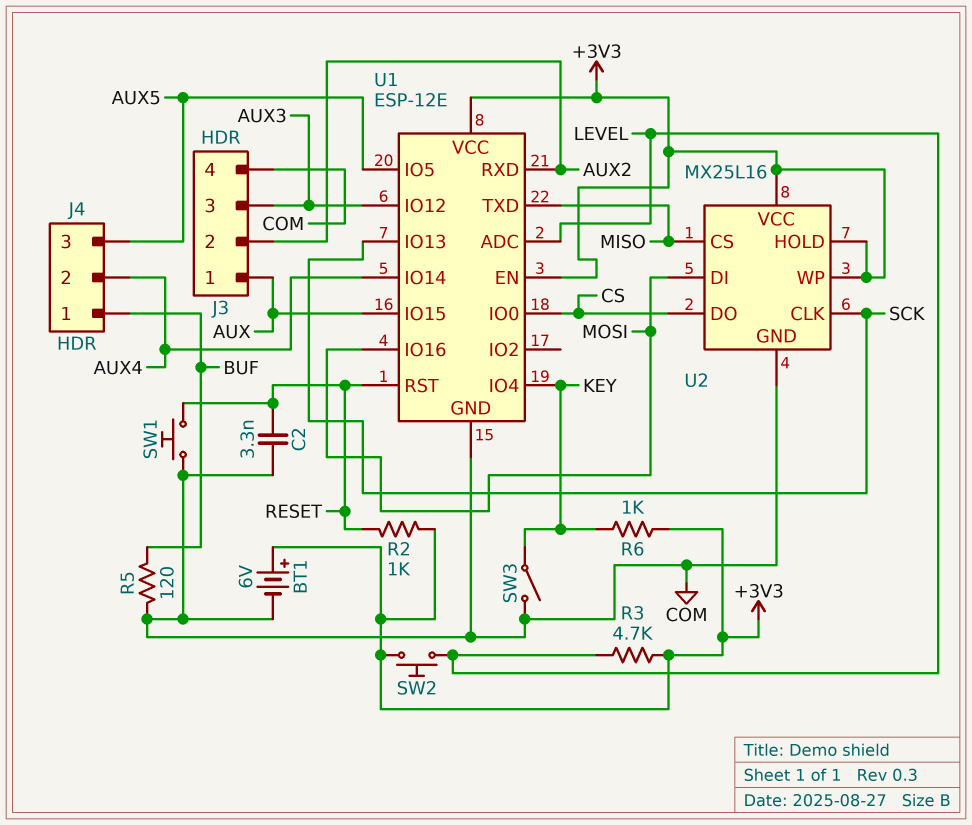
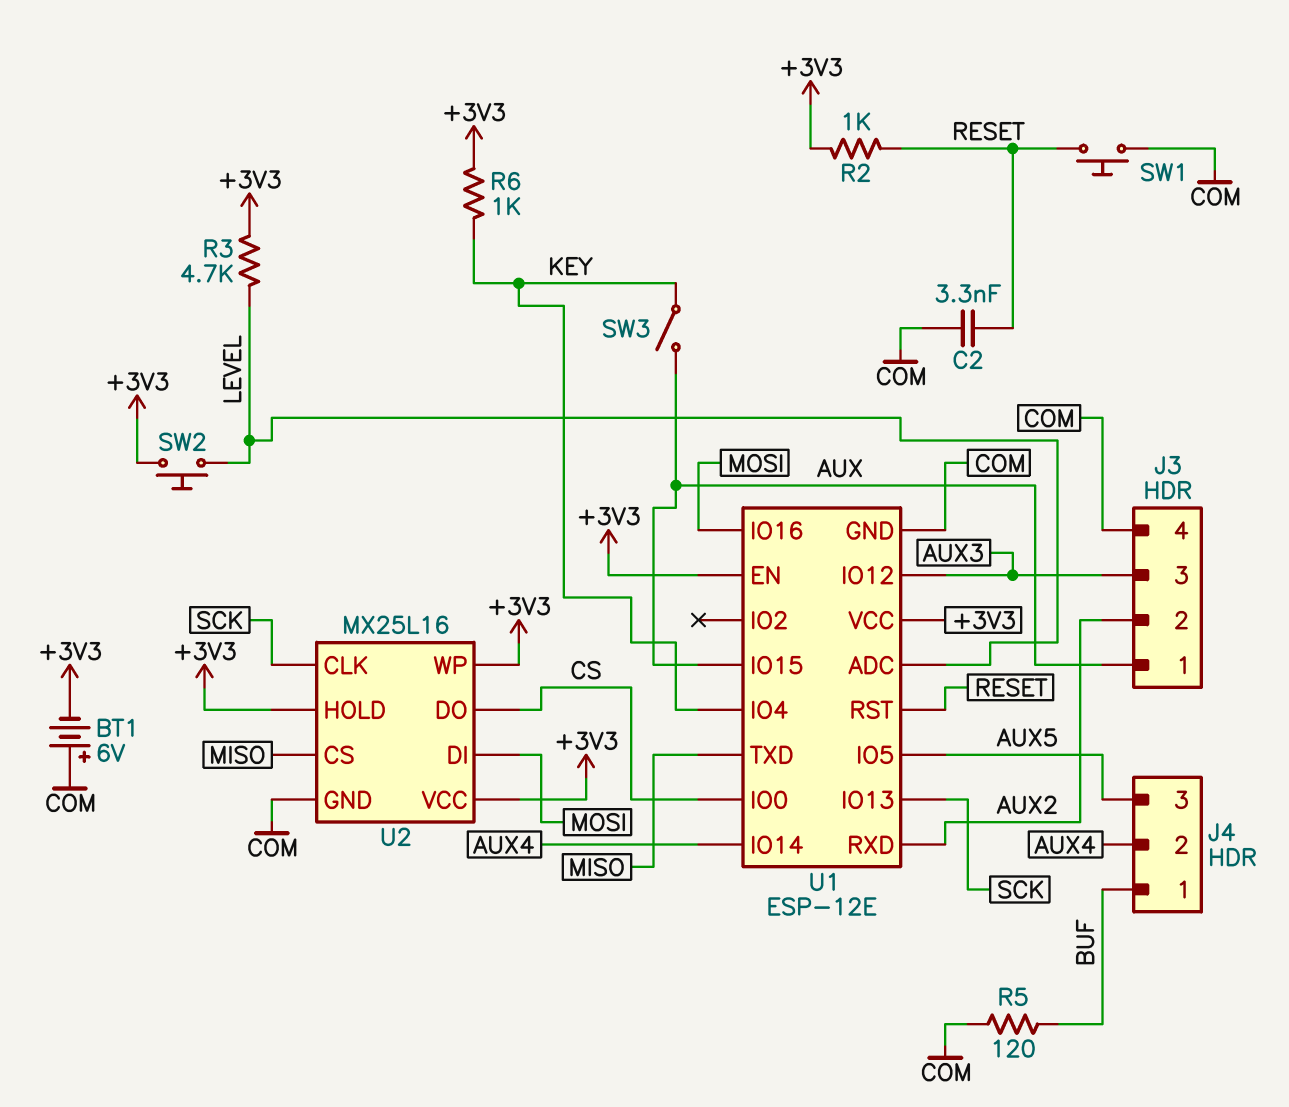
BT1: 6V (plus +3V3, minus COM) -> 6V (plus COM, minus +3V3)
SW3: switch (COM, KEY) -> switch (AUX, KEY)

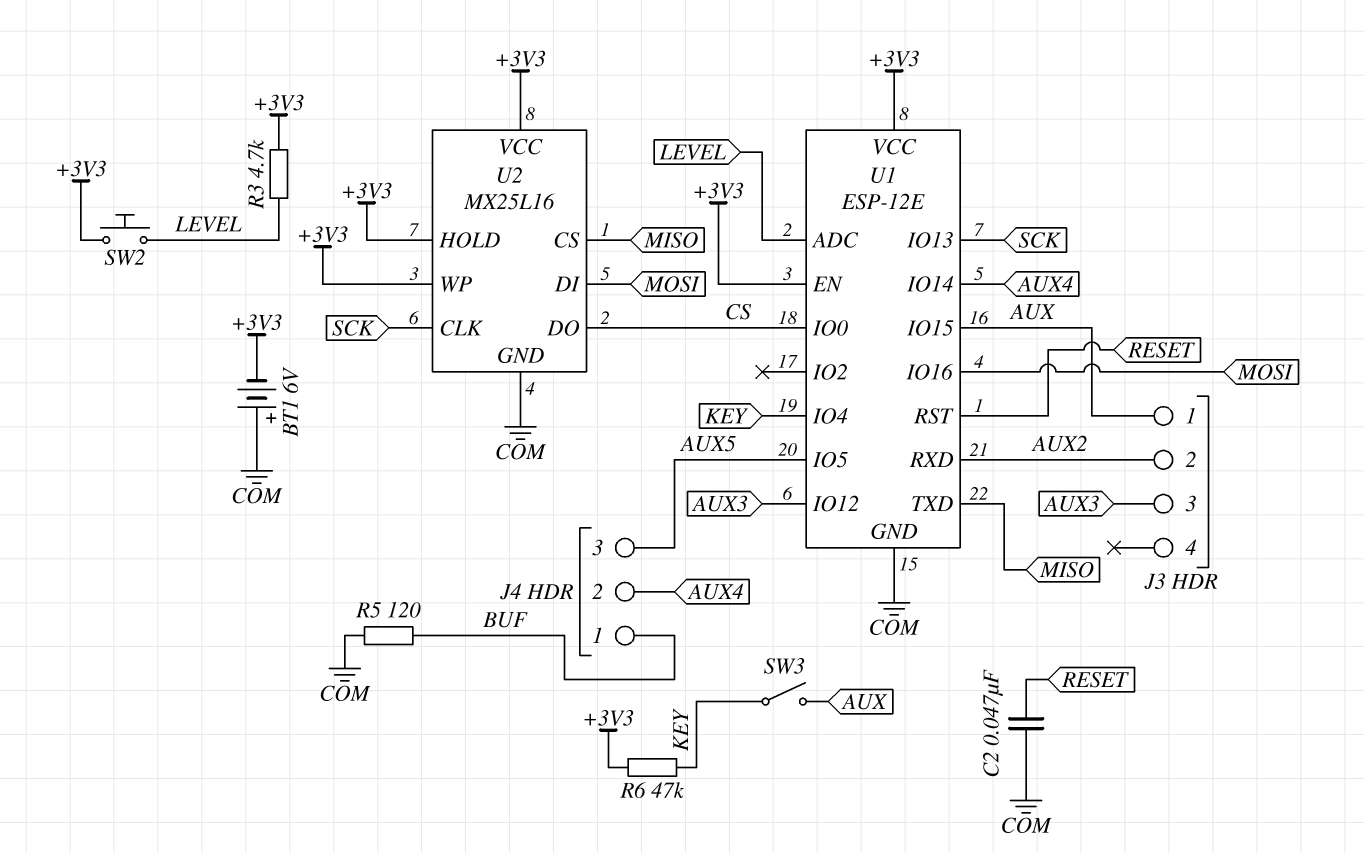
C2: 3.3nF (COM, RESET) -> 47nF (COM, RESET)
J3 pin 4: COM -> none
R2: 1k (+3V3, RESET) -> none
R6: 1k (+3V3, KEY) -> 47k (+3V3, KEY)
SW1: button (COM, RESET) -> none

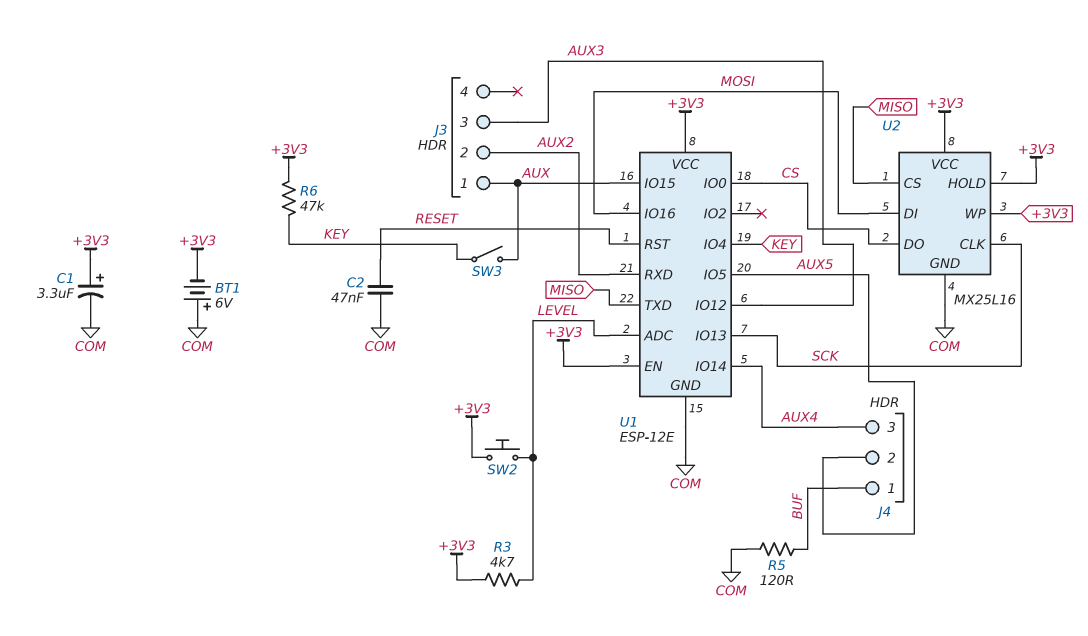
C1: none -> 3.3uF (plus +3V3, minus COM)
J4 pin 2: AUX4 -> AUX5
J4 pin 3: AUX5 -> AUX4

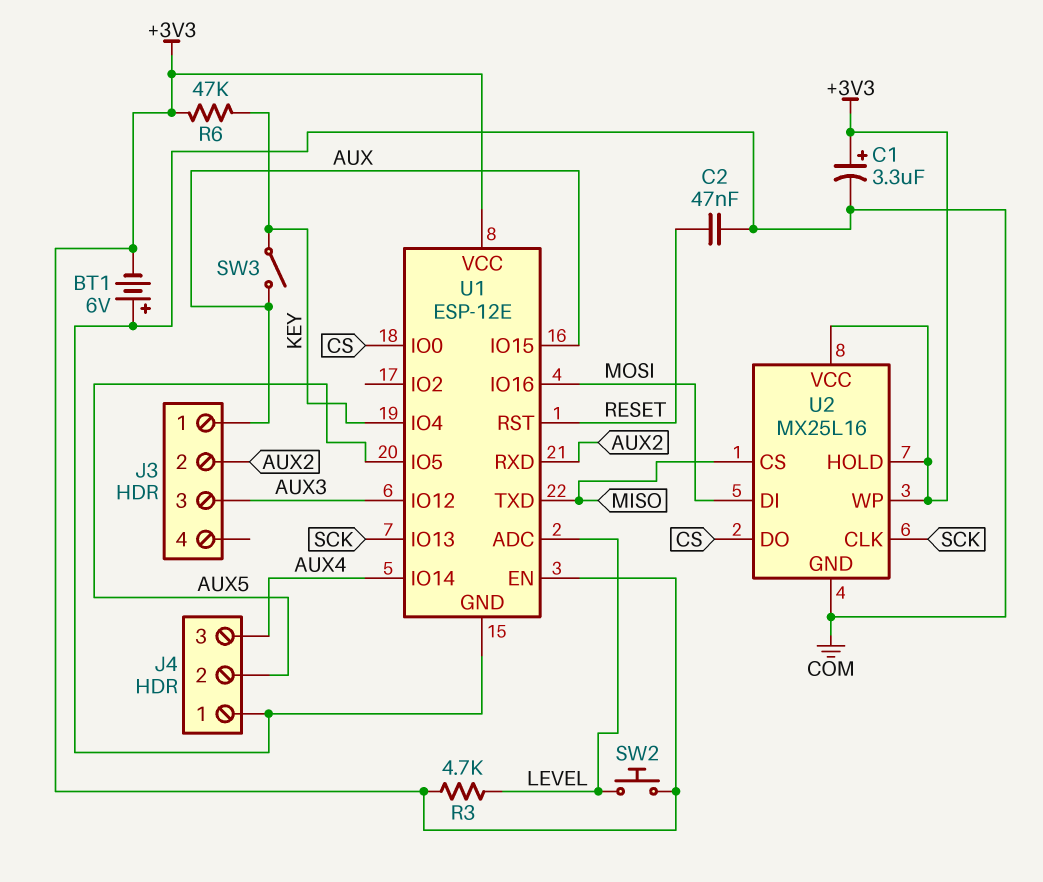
J4 pin 1: BUF -> COM
R5: 120 (BUF, COM) -> none

